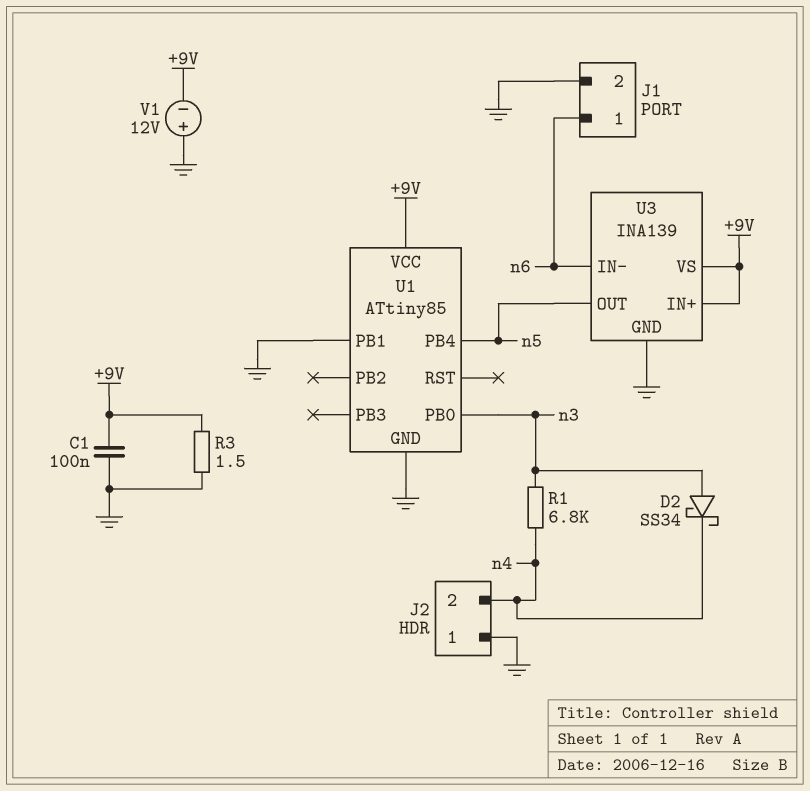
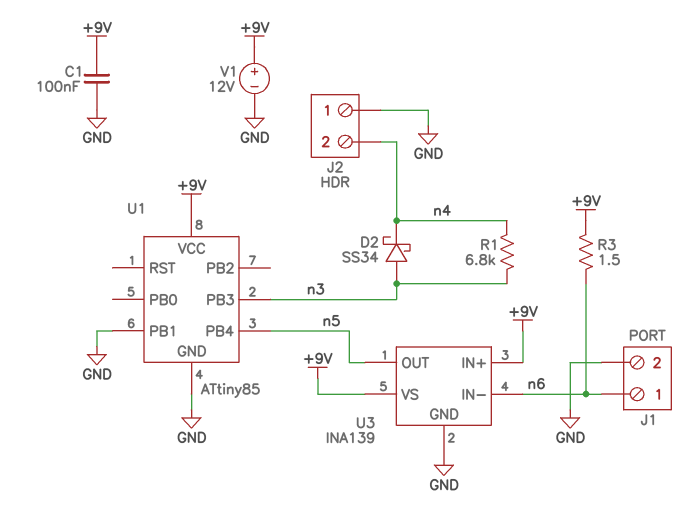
R3: 1.5 (+9V, GND) -> 1.5 (+9V, n6)
U1 pin PB0: n3 -> none
U1 pin PB3: none -> n3
V1: 12V (plus GND, minus +9V) -> 12V (plus +9V, minus GND)

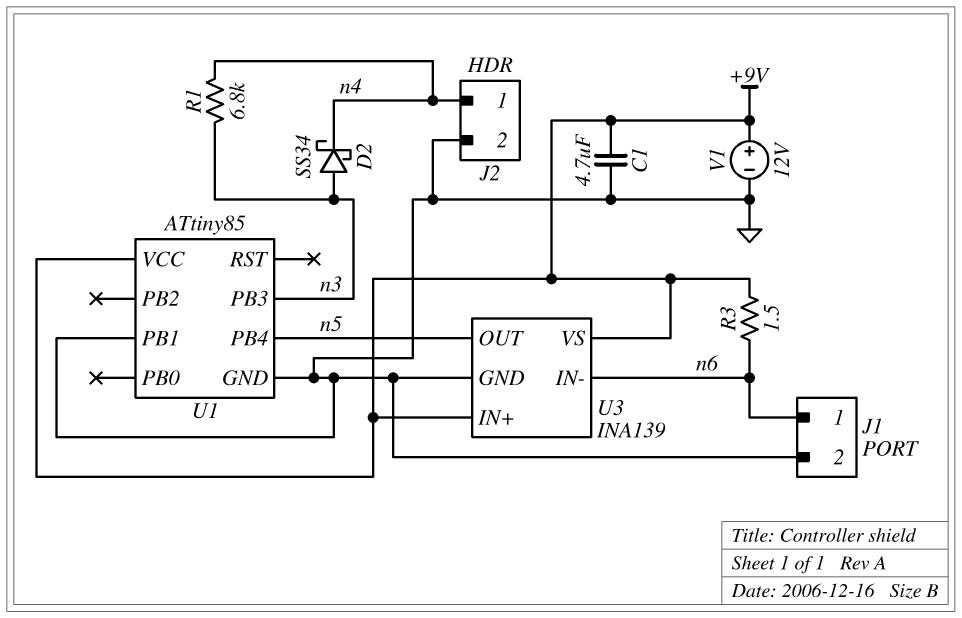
C1: 100nF (+9V, GND) -> 4.7uF (+9V, GND)
J2 pin 1: GND -> n4
J2 pin 2: n4 -> GND

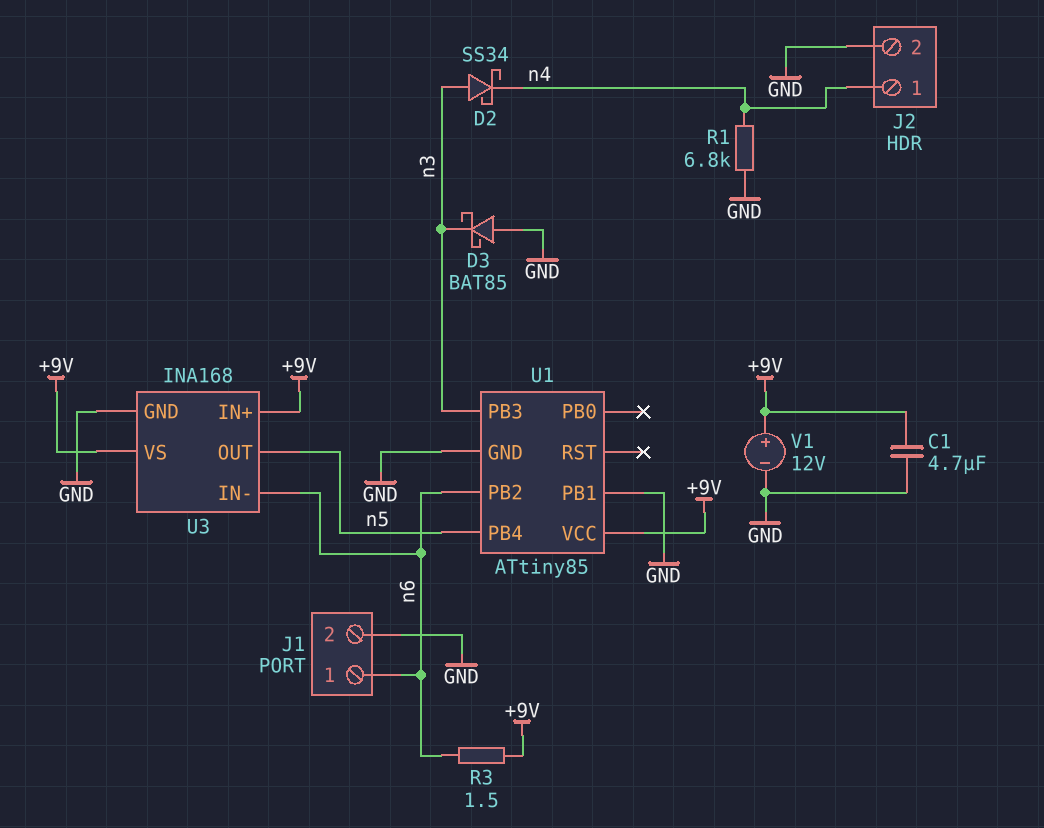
D3: none -> schottky BAT85 (A GND, K n3)
R1: 6.8k (n3, n4) -> 6.8k (GND, n4)
U1 pin PB2: none -> n6
U3: INA139 -> INA168

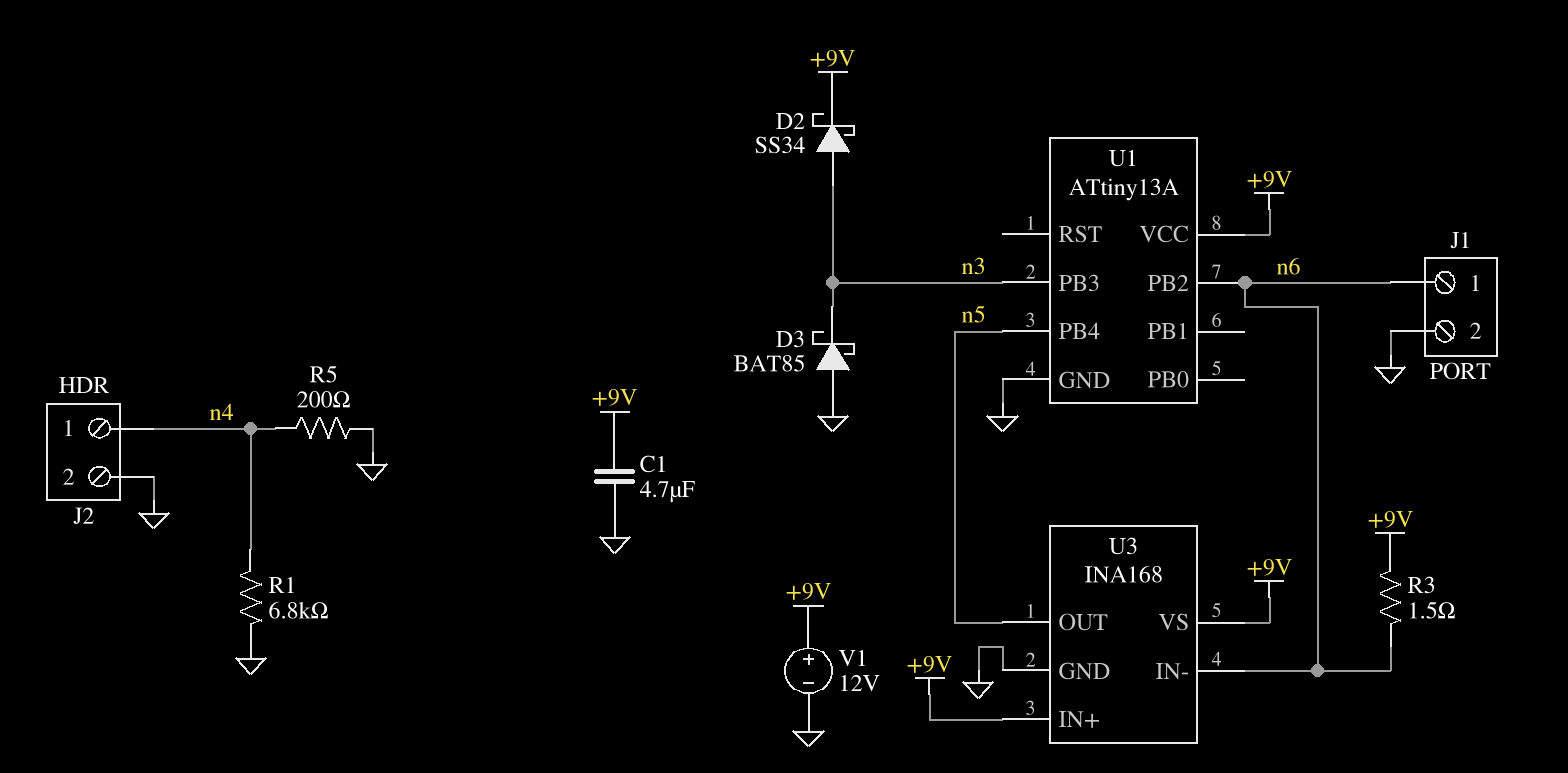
D2: schottky SS34 (A n3, K n4) -> schottky SS34 (A n3, K +9V)
R5: none -> 200 (GND, n4)
U1: ATtiny85 -> ATtiny13A
U1 pin PB1: GND -> none

